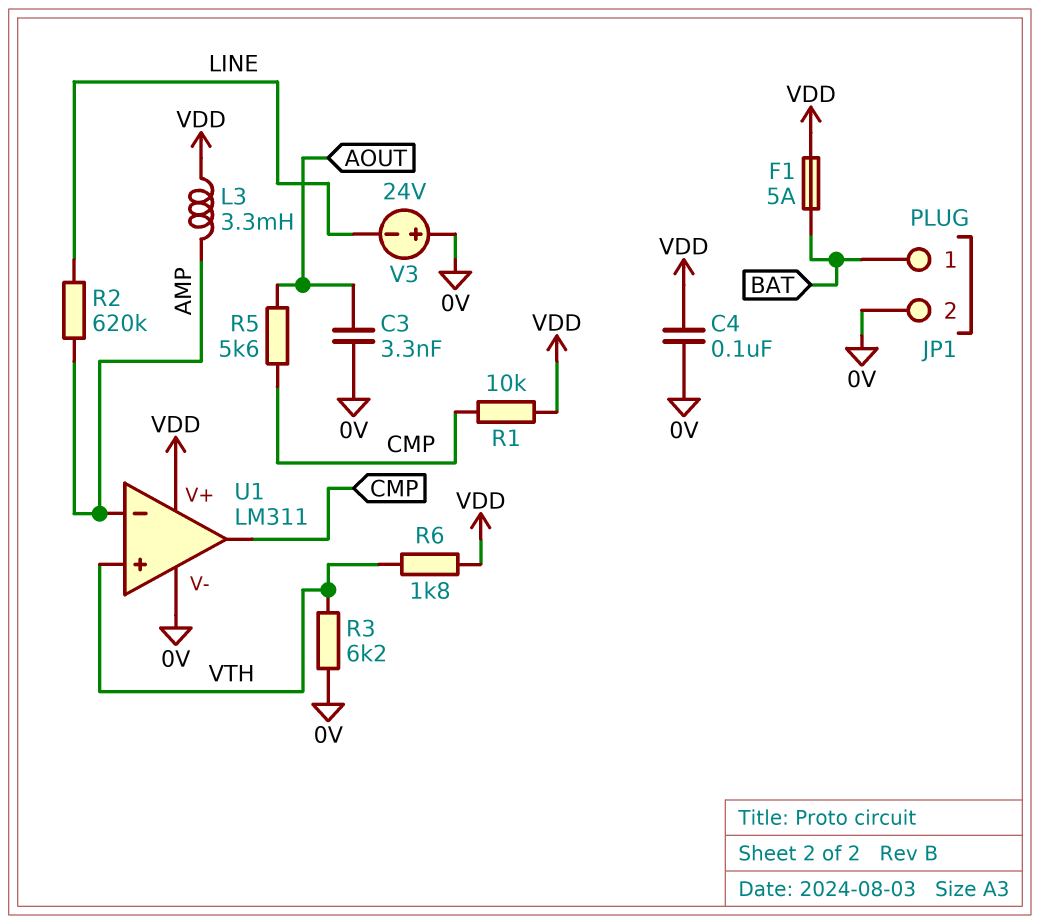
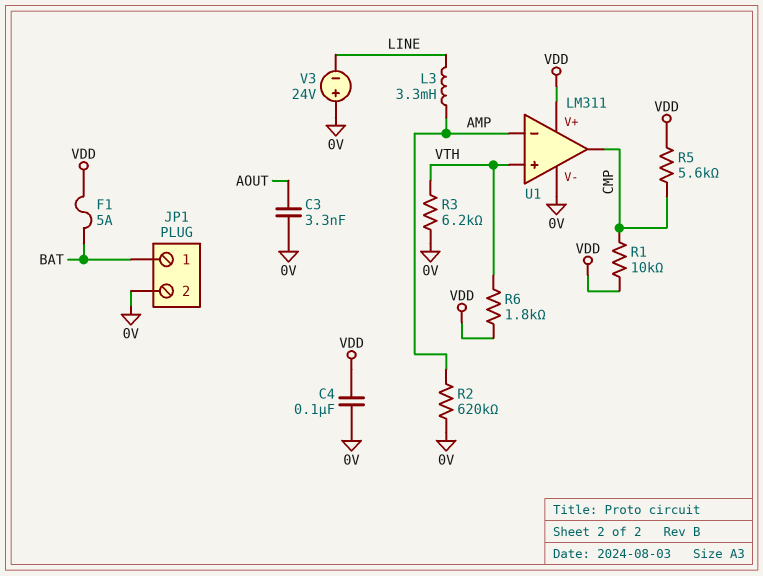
L3: 3.3mH (AMP, VDD) -> 3.3mH (AMP, LINE)
R2: 620k (AMP, LINE) -> 620k (0V, AMP)
R5: 5.6k (AOUT, CMP) -> 5.6k (CMP, VDD)

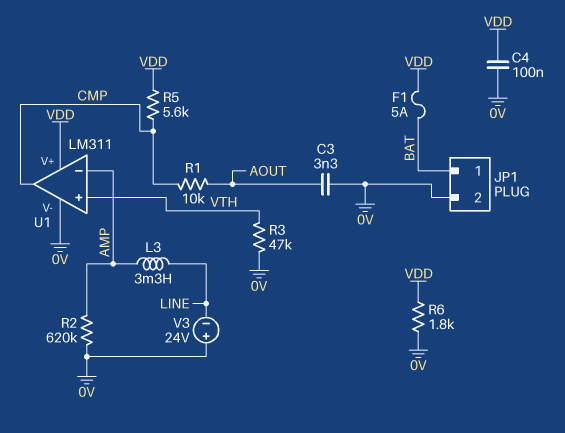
R1: 10k (CMP, VDD) -> 10k (AOUT, CMP)
R3: 6.2k (0V, VTH) -> 47k (0V, VTH)
R6: 1.8k (VDD, VTH) -> 1.8k (0V, VDD)

